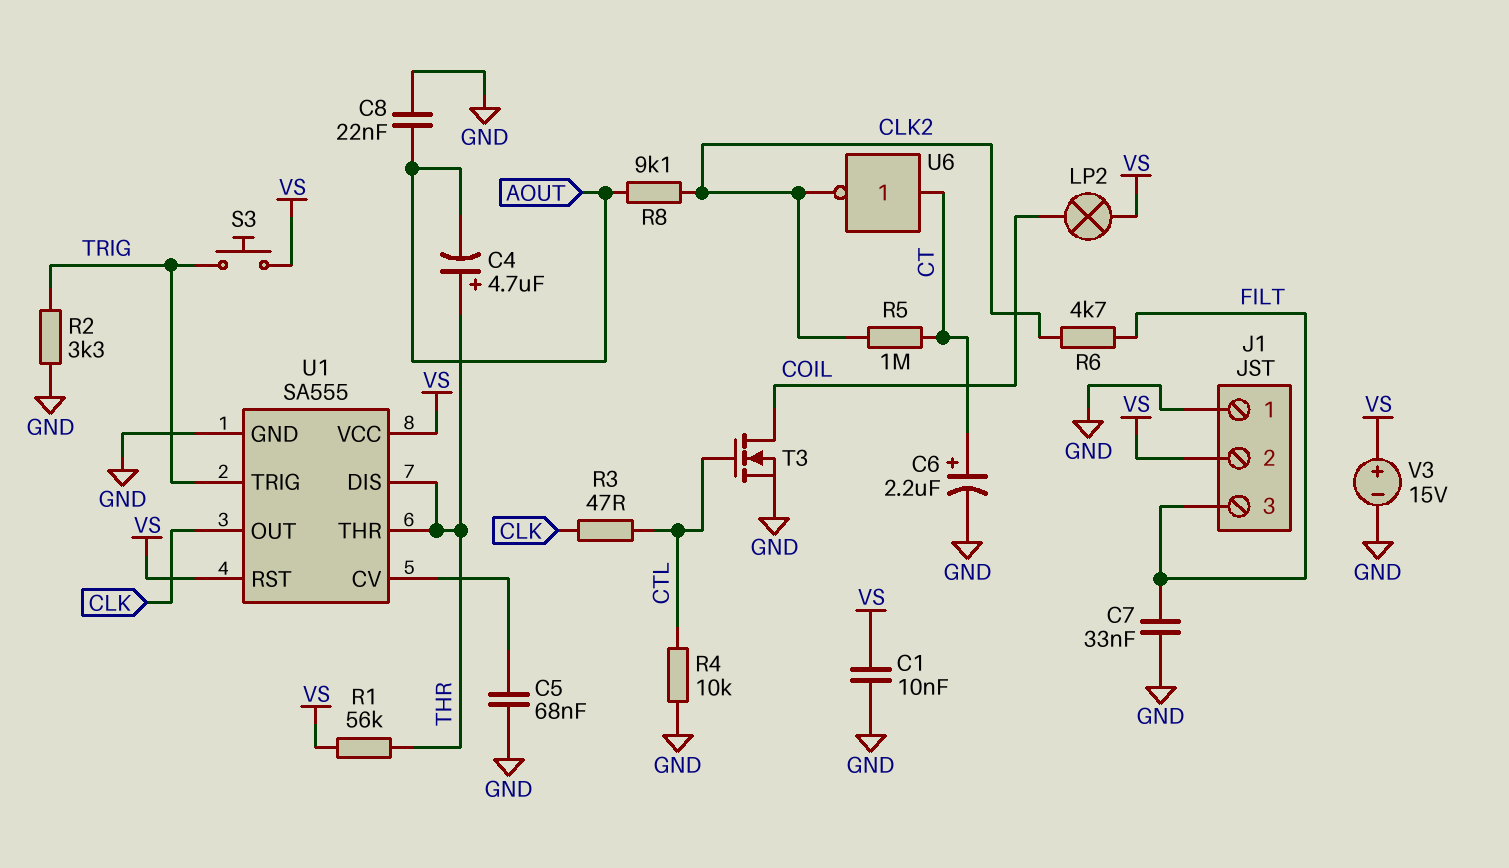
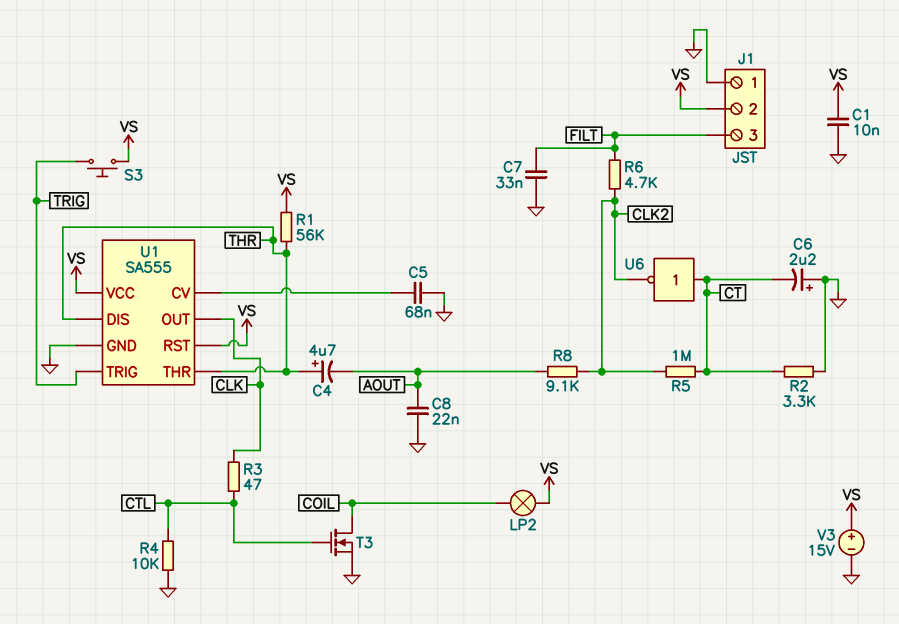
C6: 2.2uF (plus CT, minus GND) -> 2.2uF (plus GND, minus CT)
R2: 3.3k (GND, TRIG) -> 3.3k (CT, GND)

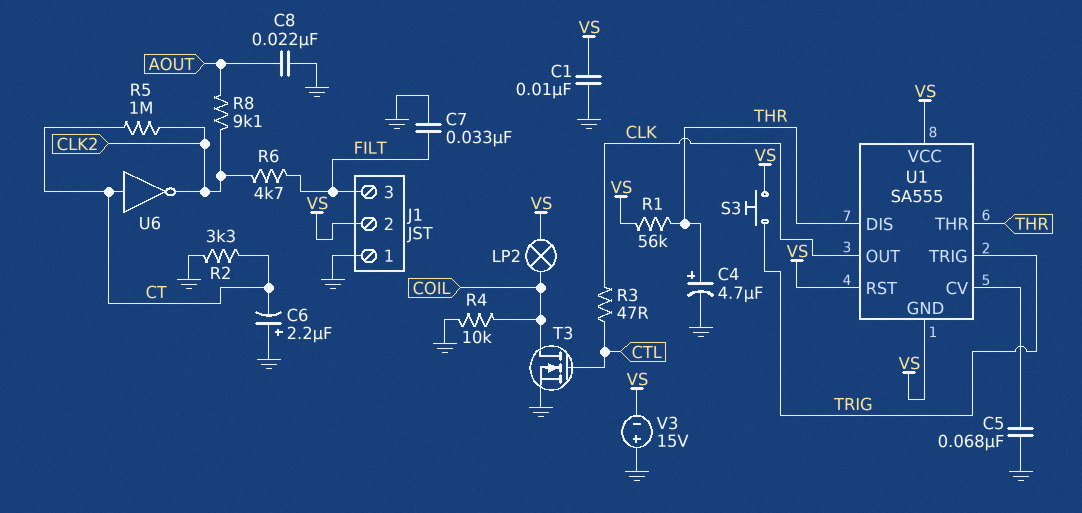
C4: 4.7uF (plus THR, minus AOUT) -> 4.7uF (plus THR, minus GND)
R4: 10k (CTL, GND) -> 10k (COIL, GND)
U1 pin GND: GND -> VS
V3: 15V (plus VS, minus GND) -> 15V (plus GND, minus VS)

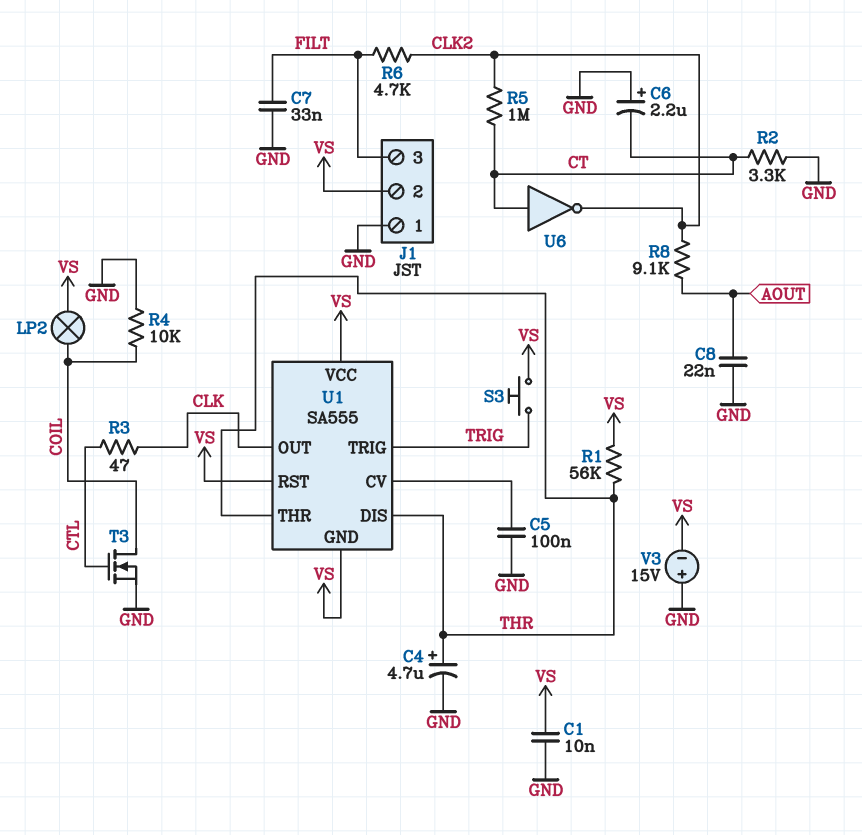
C5: 68nF (GND, U1/CV) -> 100nF (GND, U1/CV)

